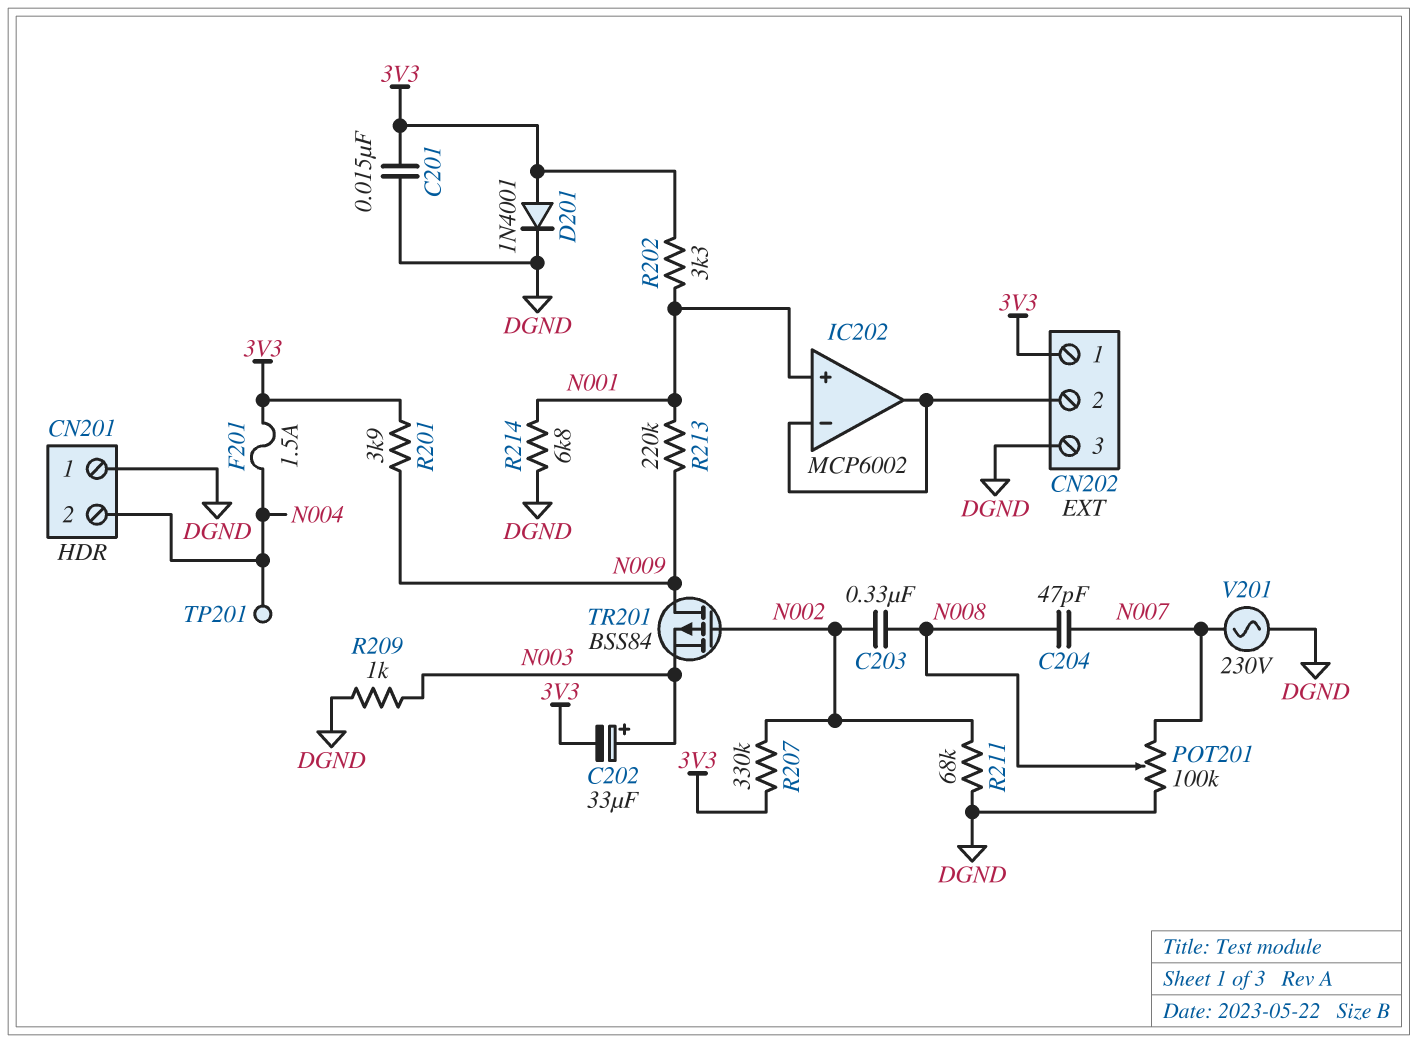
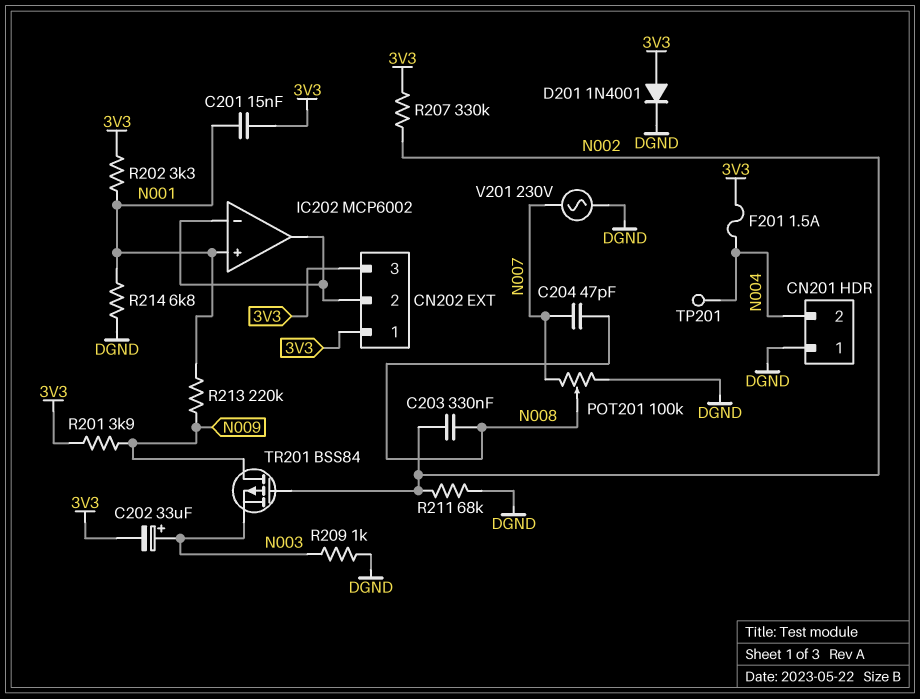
C201: 15nF (3V3, DGND) -> 15nF (3V3, N001)
CN202 pin 3: DGND -> 3V3

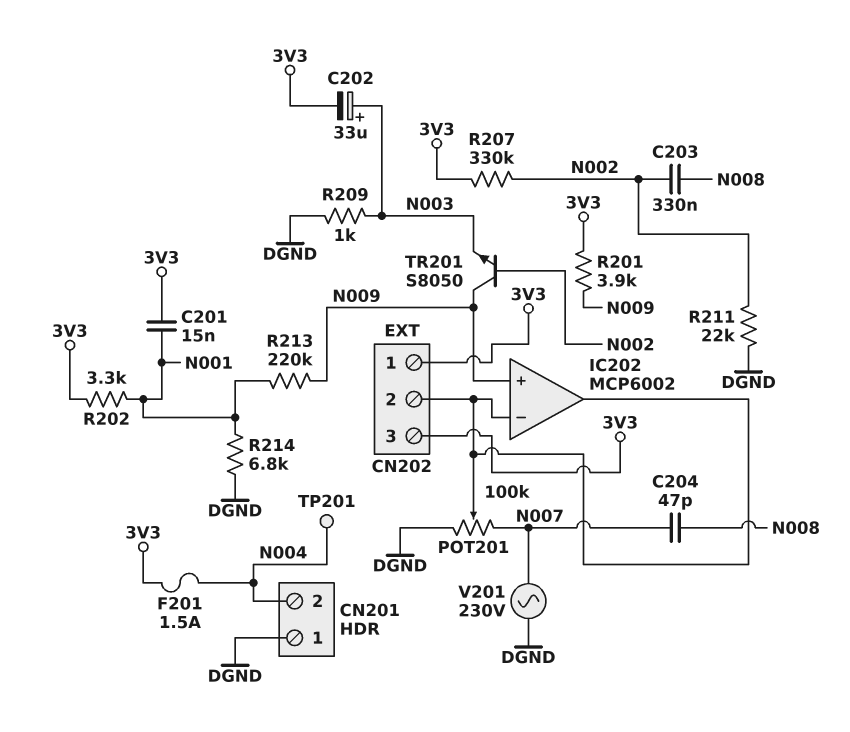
D201: diode 1N4001 (A 3V3, K DGND) -> none
IC202 pin in+: N001 -> N009
POT201: 100k (DGND, N007, wiper N008) -> 100k (DGND, N007, wiper CN202/2)
R211: 68k (DGND, N002) -> 22k (DGND, N002)
TR201: PMOS BSS84 (G N002, D N009, S N003) -> NPN S8050 (B N002, C N009, E N003)

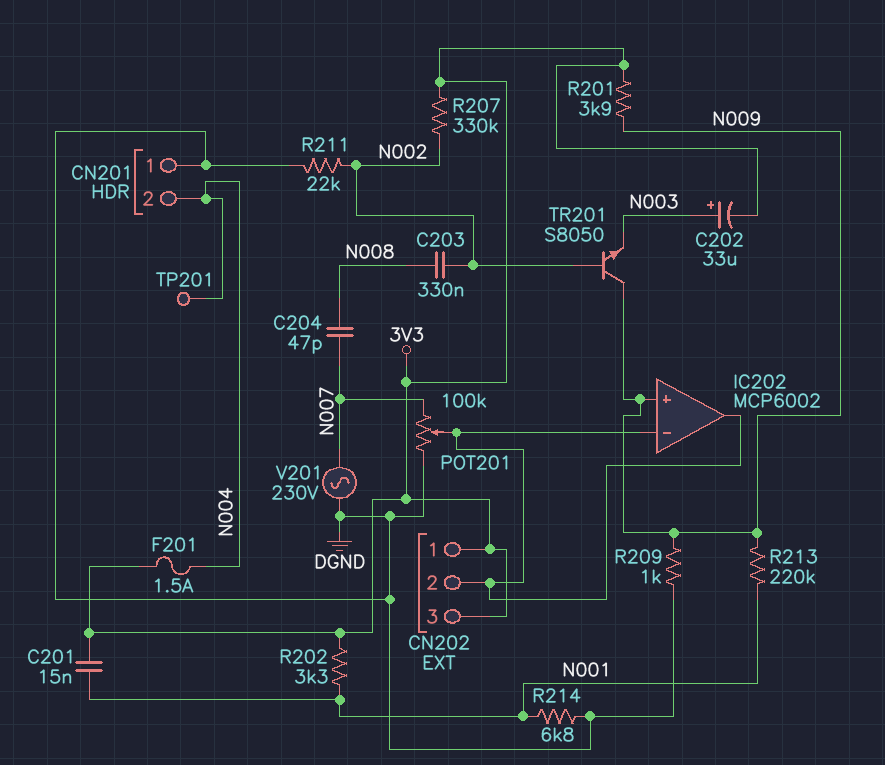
R209: 1k (DGND, N003) -> 1k (DGND, N009)

